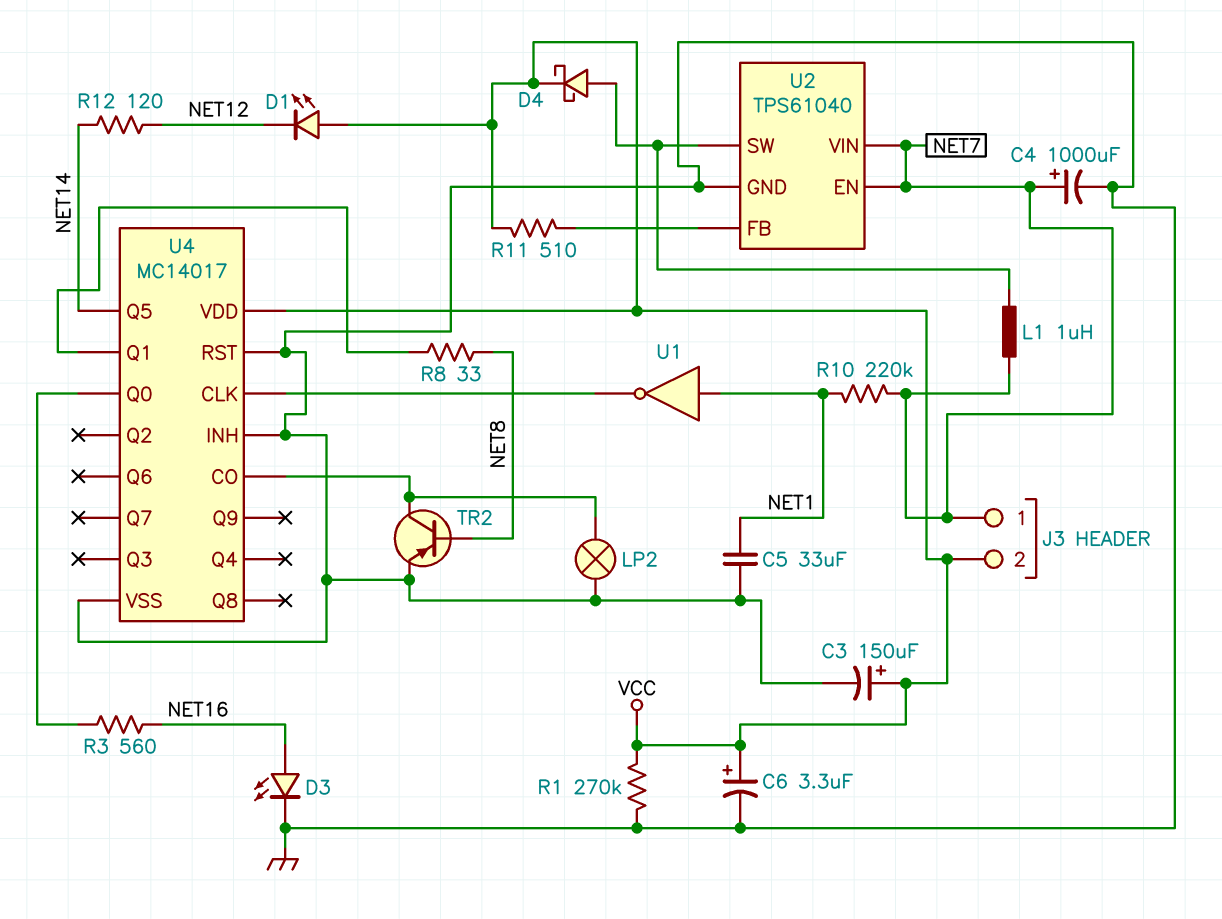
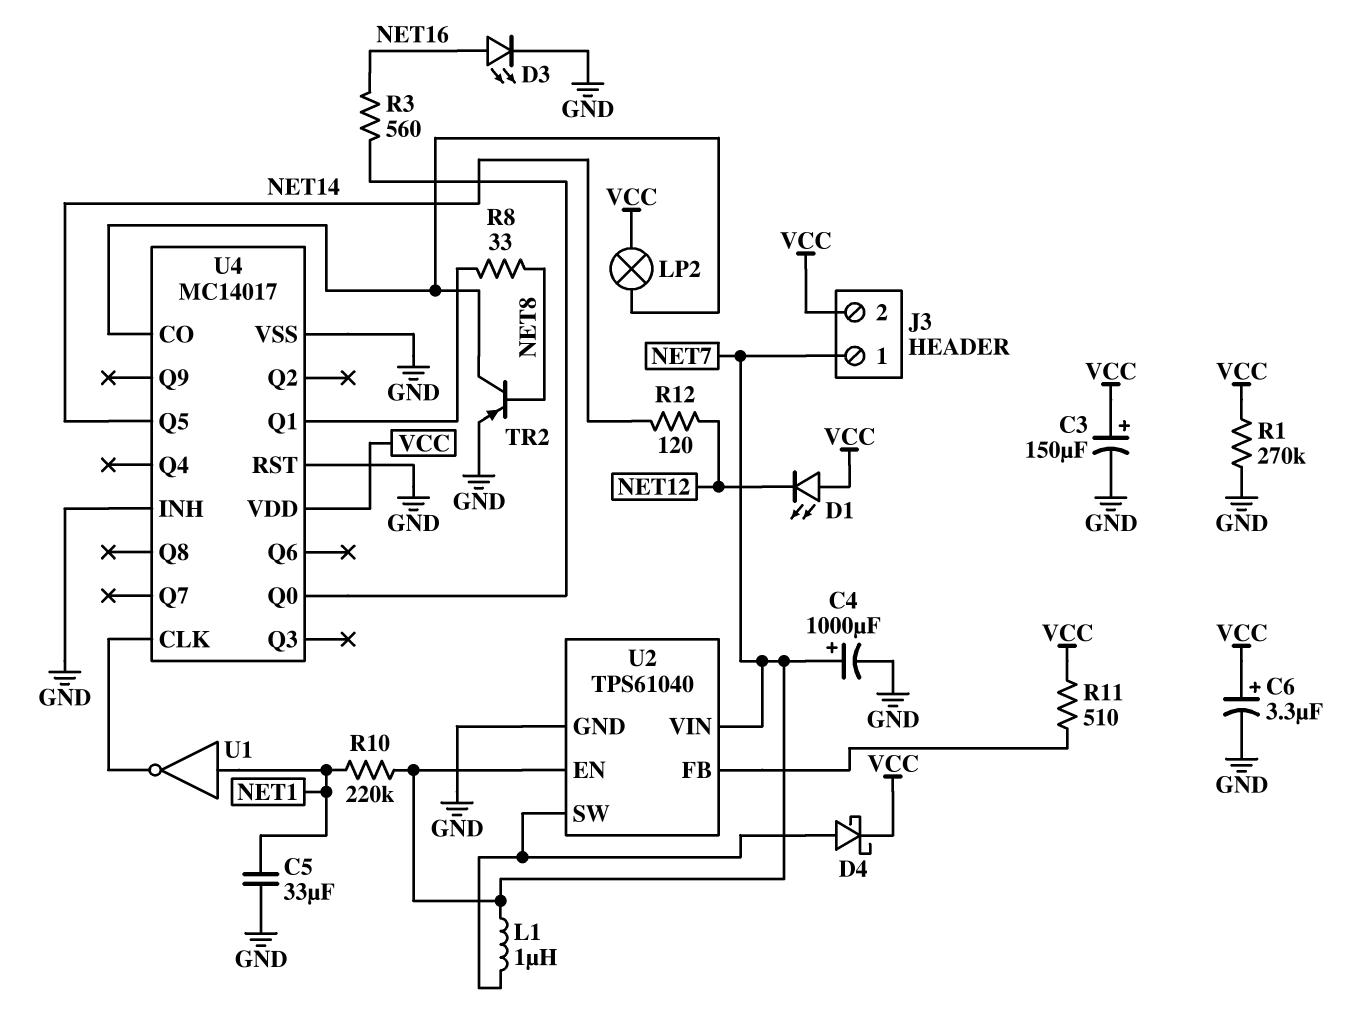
LP2: lamp (GND, U4/CO) -> lamp (U4/CO, VCC)

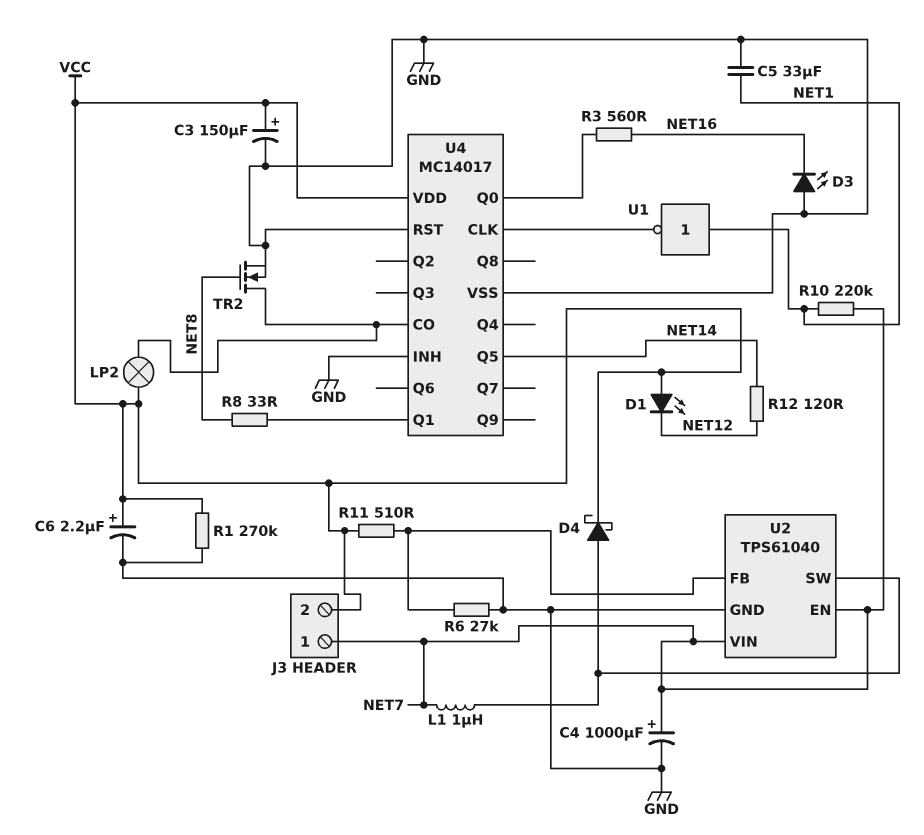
C6: 3.3uF (plus VCC, minus GND) -> 2.2uF (plus VCC, minus GND)
D3: LED (A NET16, K GND) -> LED (A GND, K NET16)
R6: none -> 27k (GND, U2/FB)
TR2: PNP (B NET8, C U4/CO, E GND) -> NMOS (G NET8, D U4/CO, S GND)

